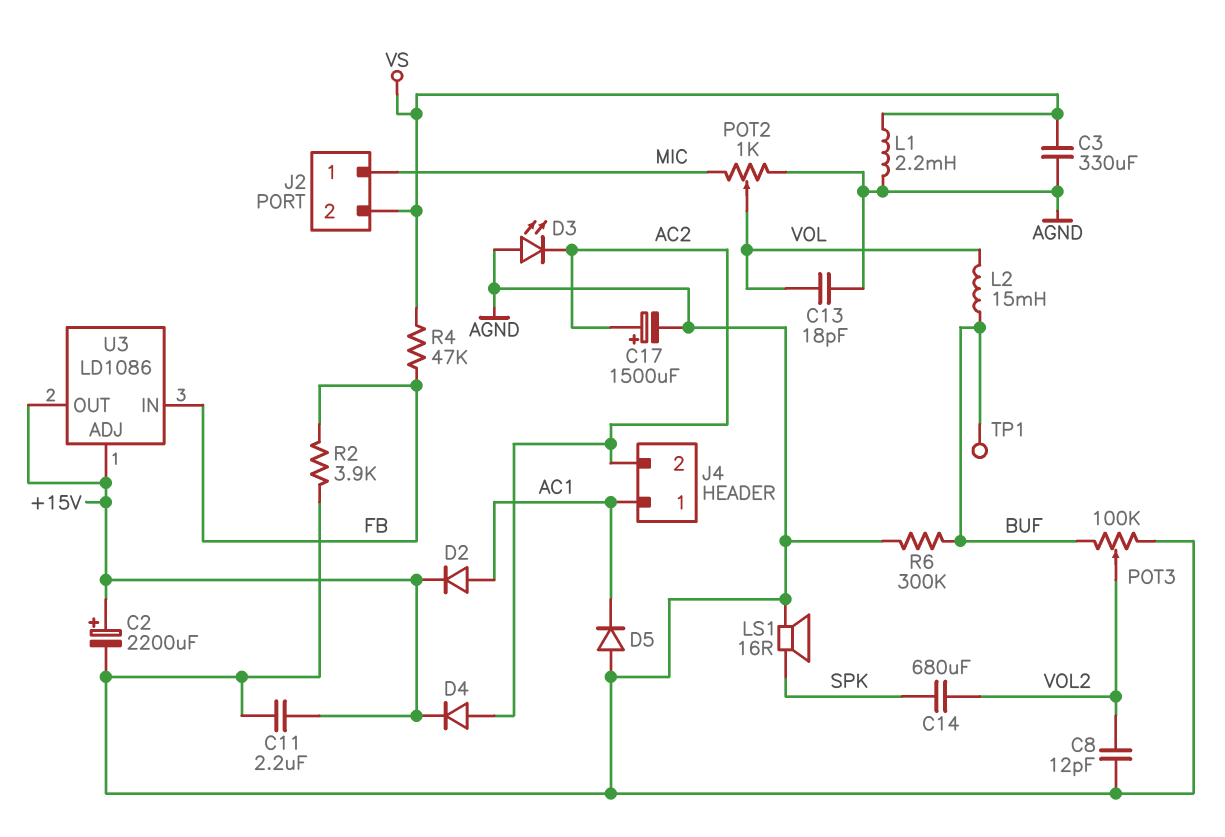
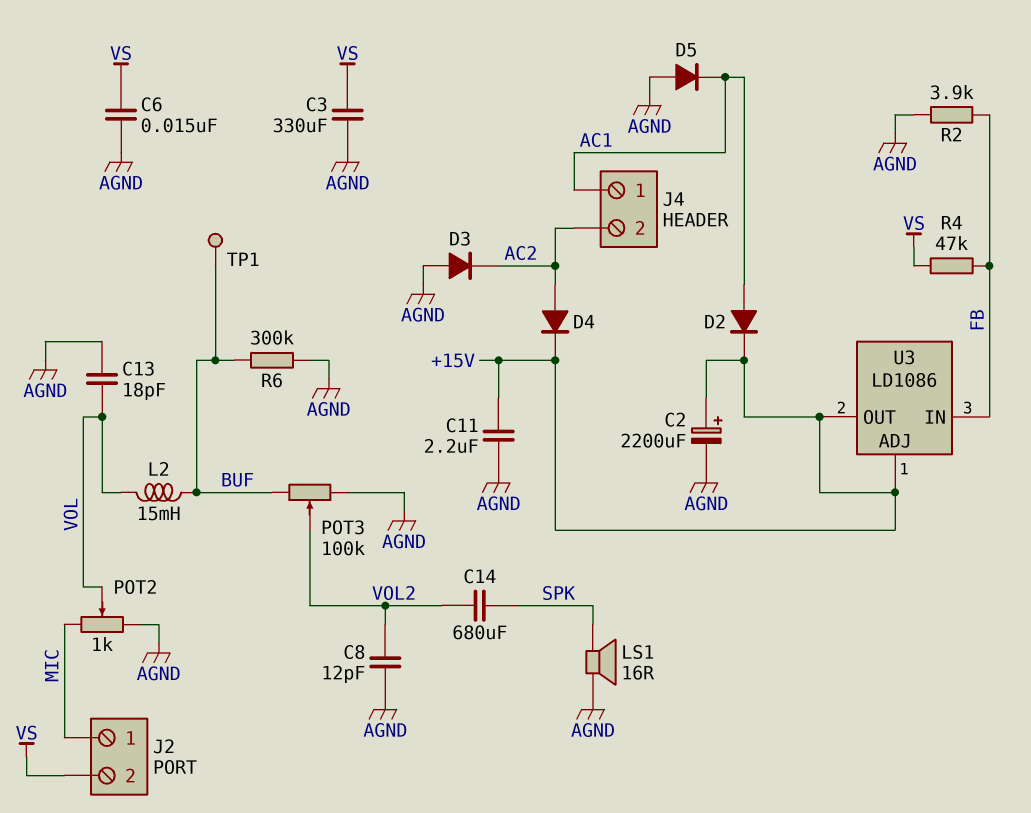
C6: none -> 15nF (AGND, VS)
C17: 1500uF (plus AC2, minus AGND) -> none
D3: LED (A AGND, K AC2) -> diode (A AGND, K AC2)
L1: 2.2mH (AGND, VS) -> none

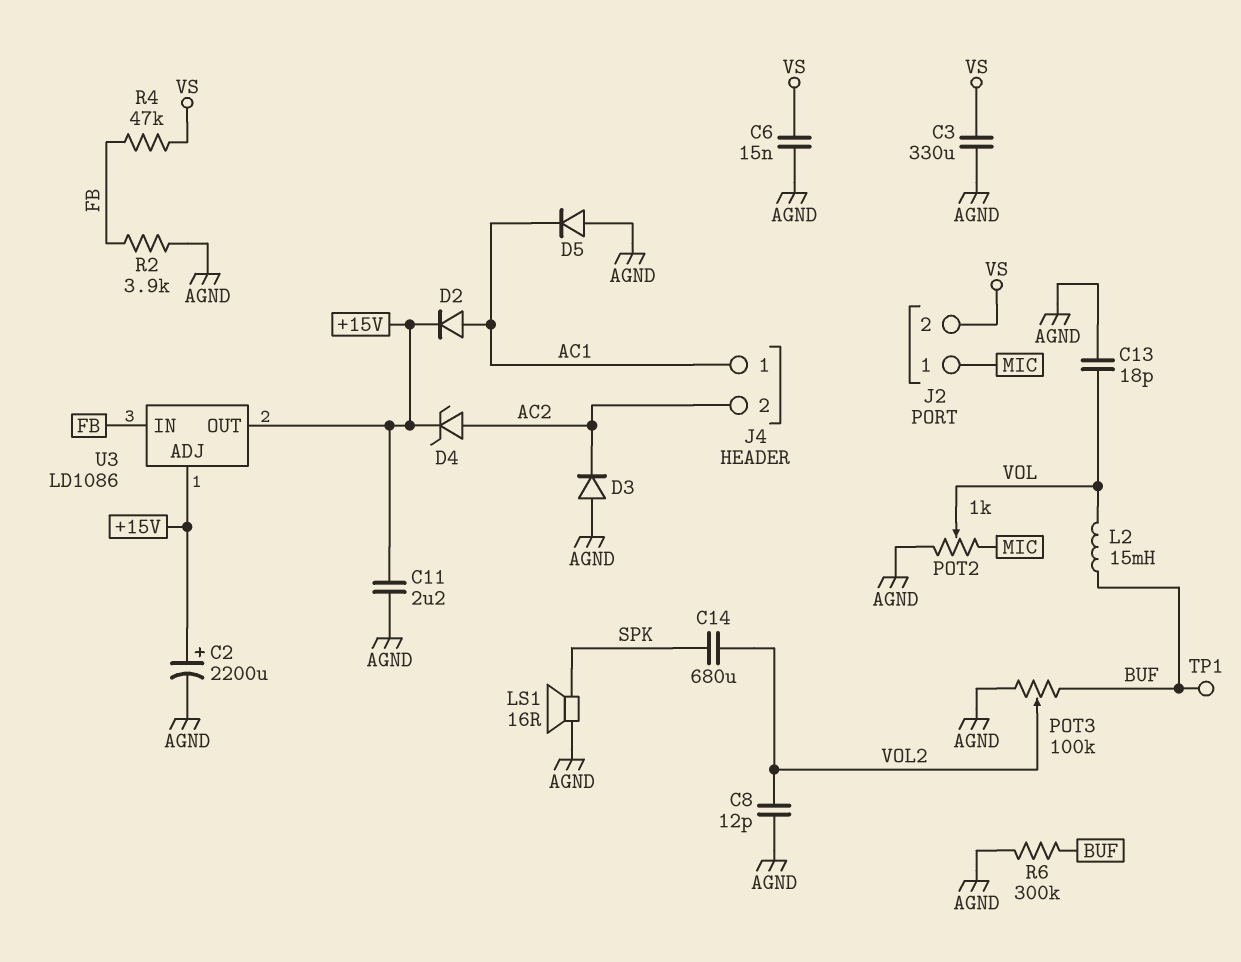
D4: diode (A AC2, K +15V) -> zener (A AC2, K +15V)

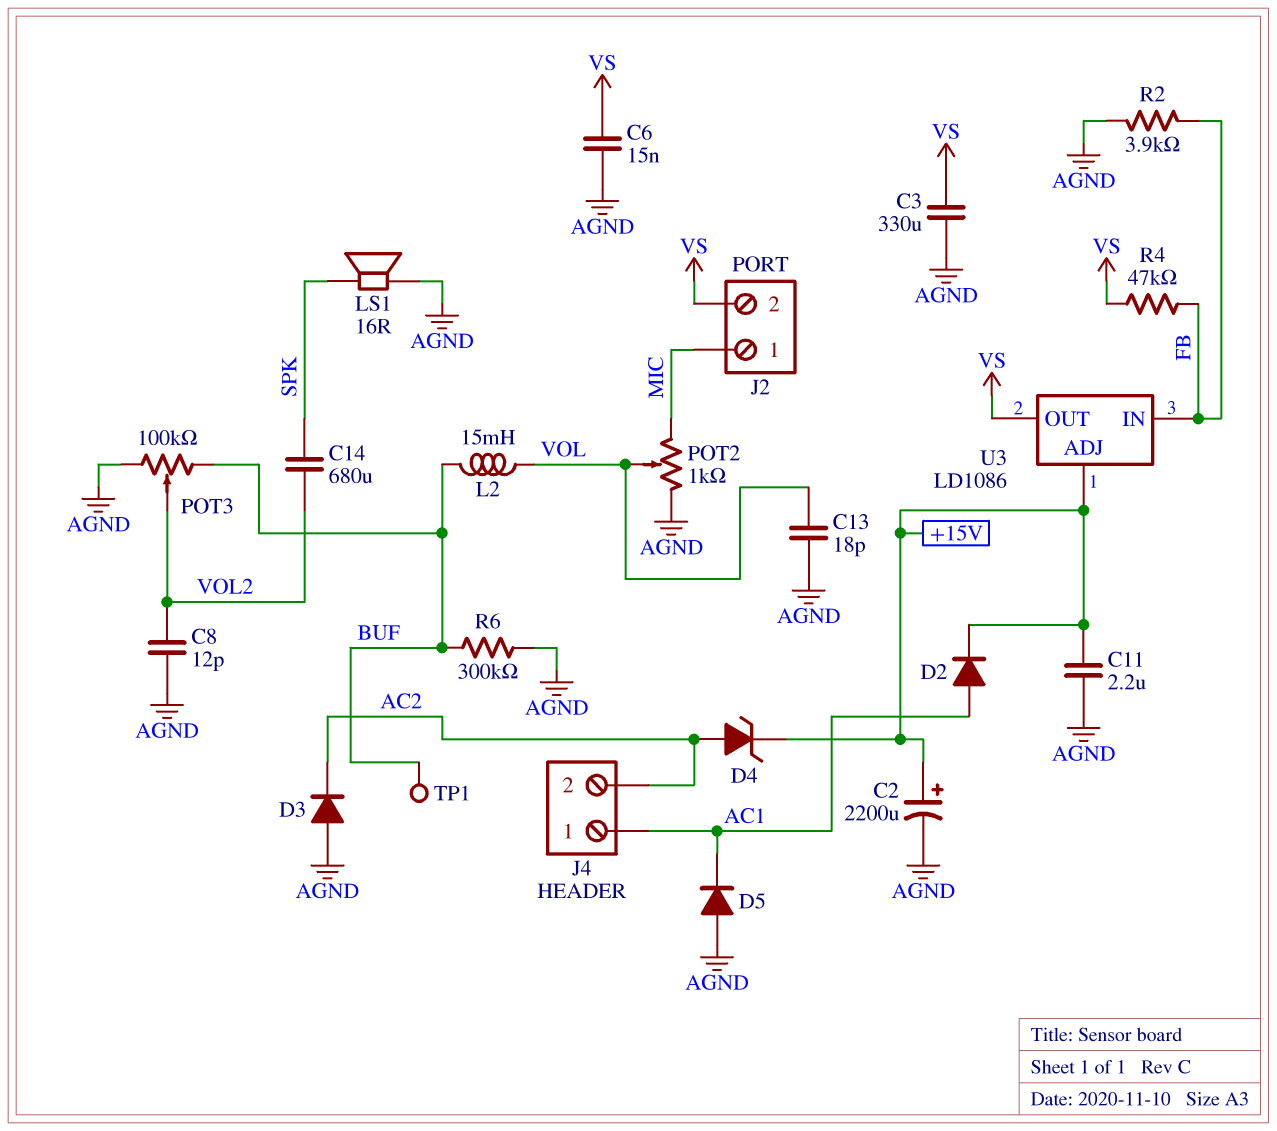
U3 pin OUT: +15V -> VS

